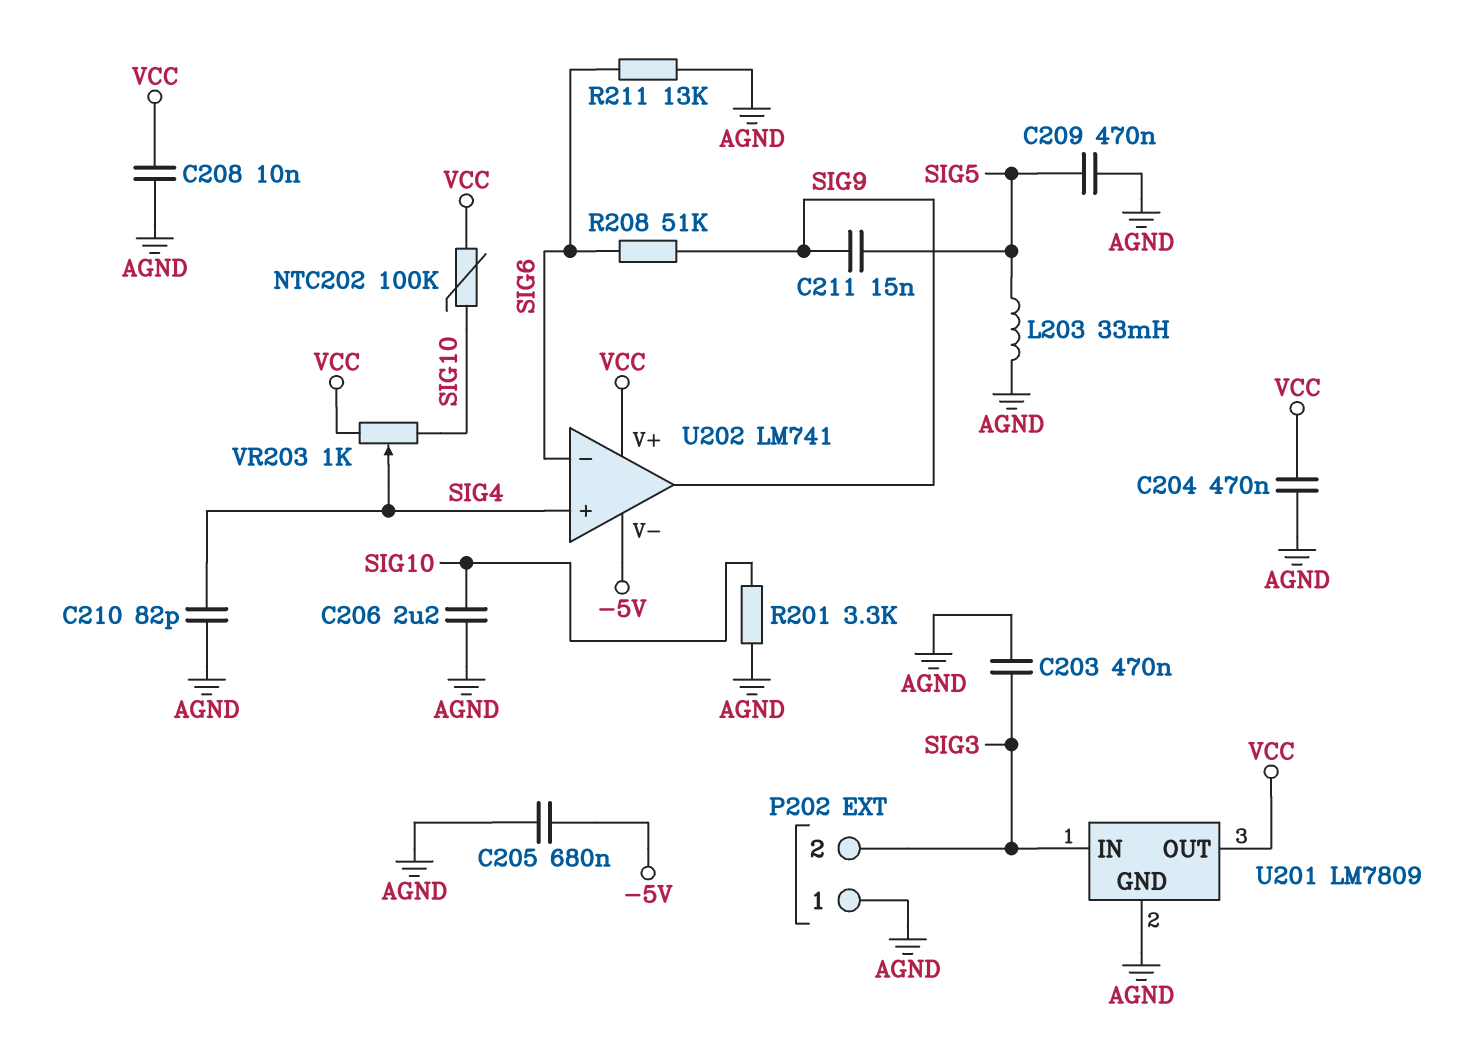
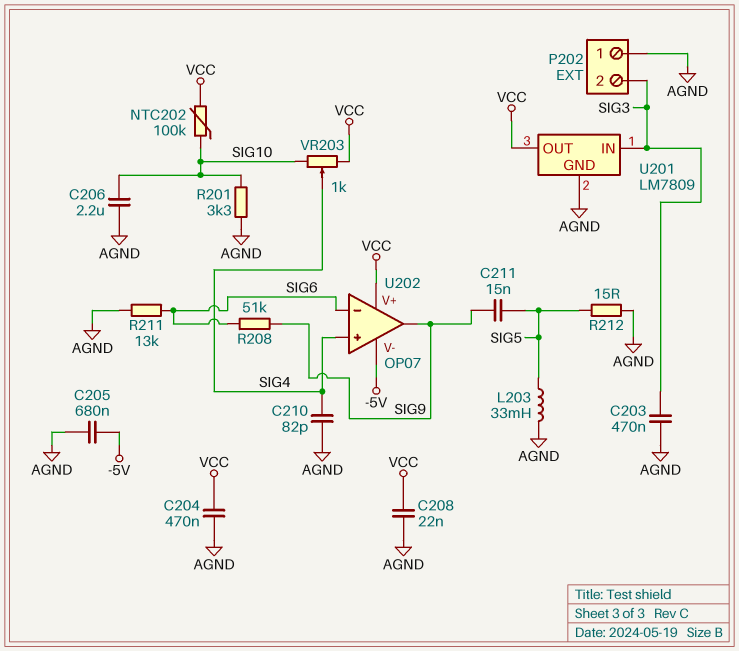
C208: 10nF (AGND, VCC) -> 22nF (AGND, VCC)
C209: 470nF (AGND, SIG5) -> none
R212: none -> 15 (AGND, SIG5)
U202: LM741 -> OP07

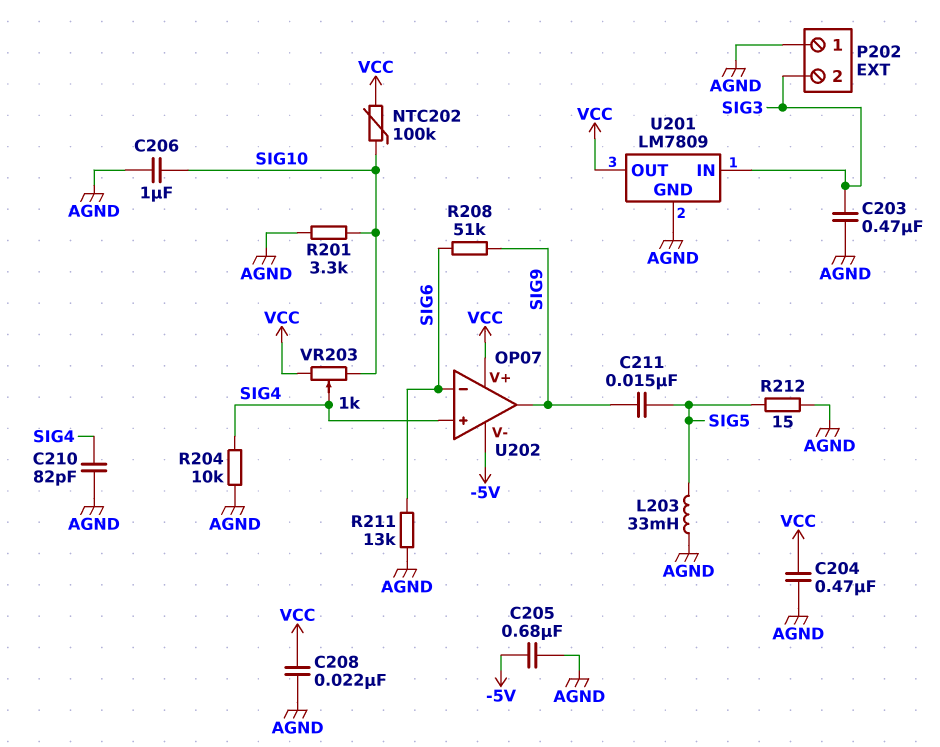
C206: 2.2uF (AGND, SIG10) -> 1uF (AGND, SIG10)
R204: none -> 10k (AGND, SIG4)

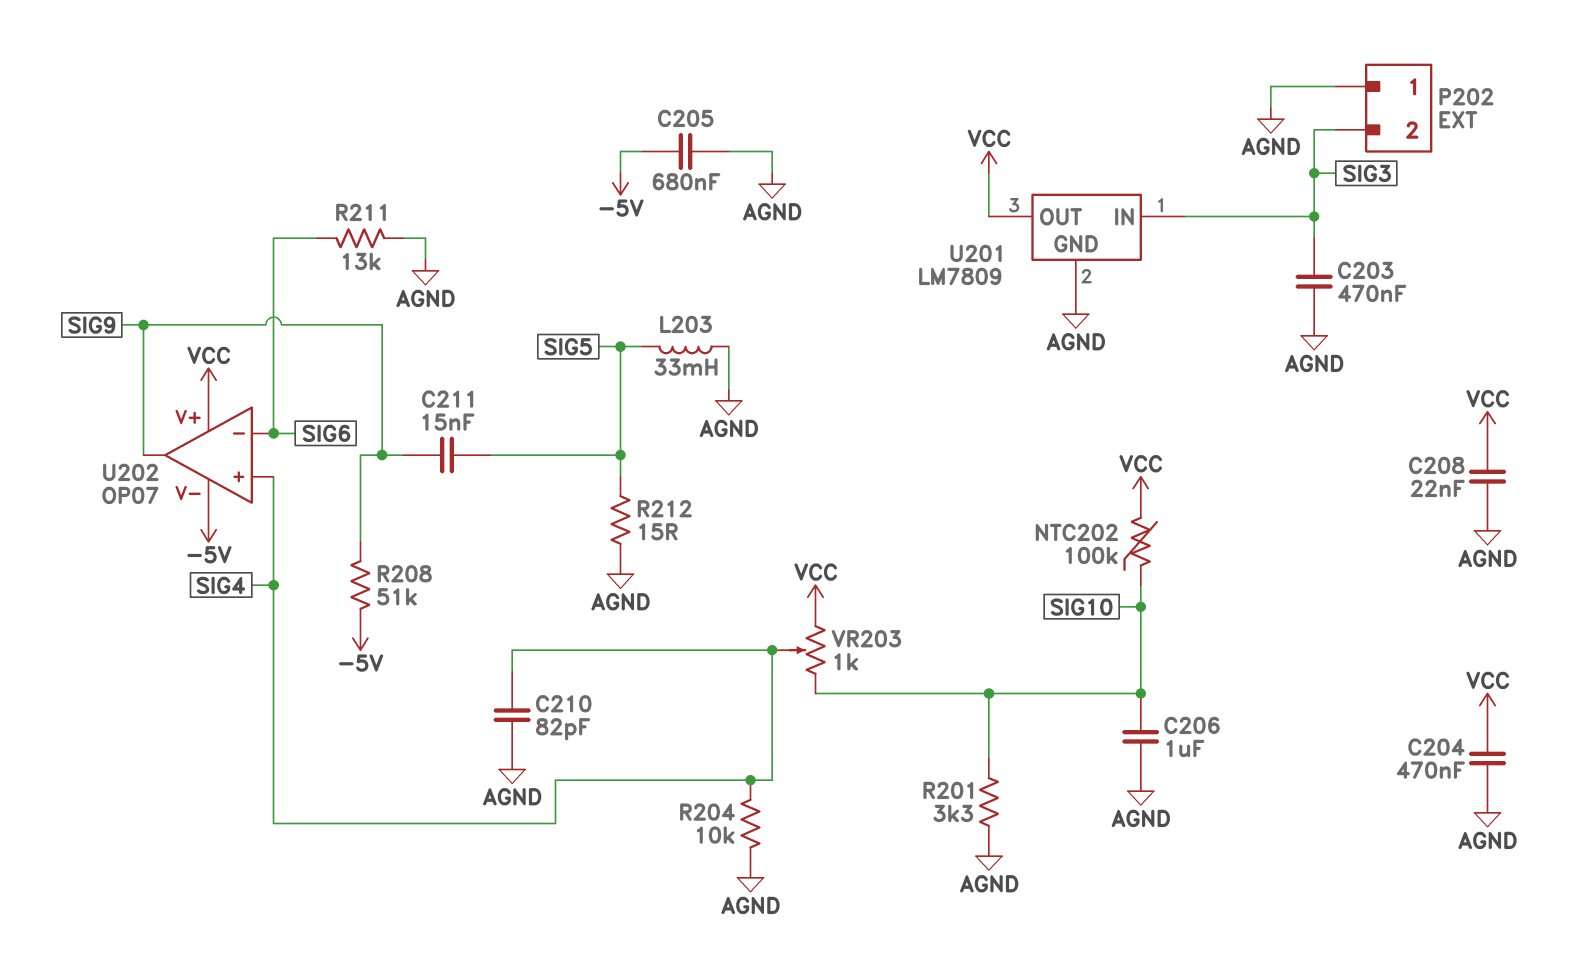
R208: 51k (SIG6, SIG9) -> 51k (-5V, SIG9)

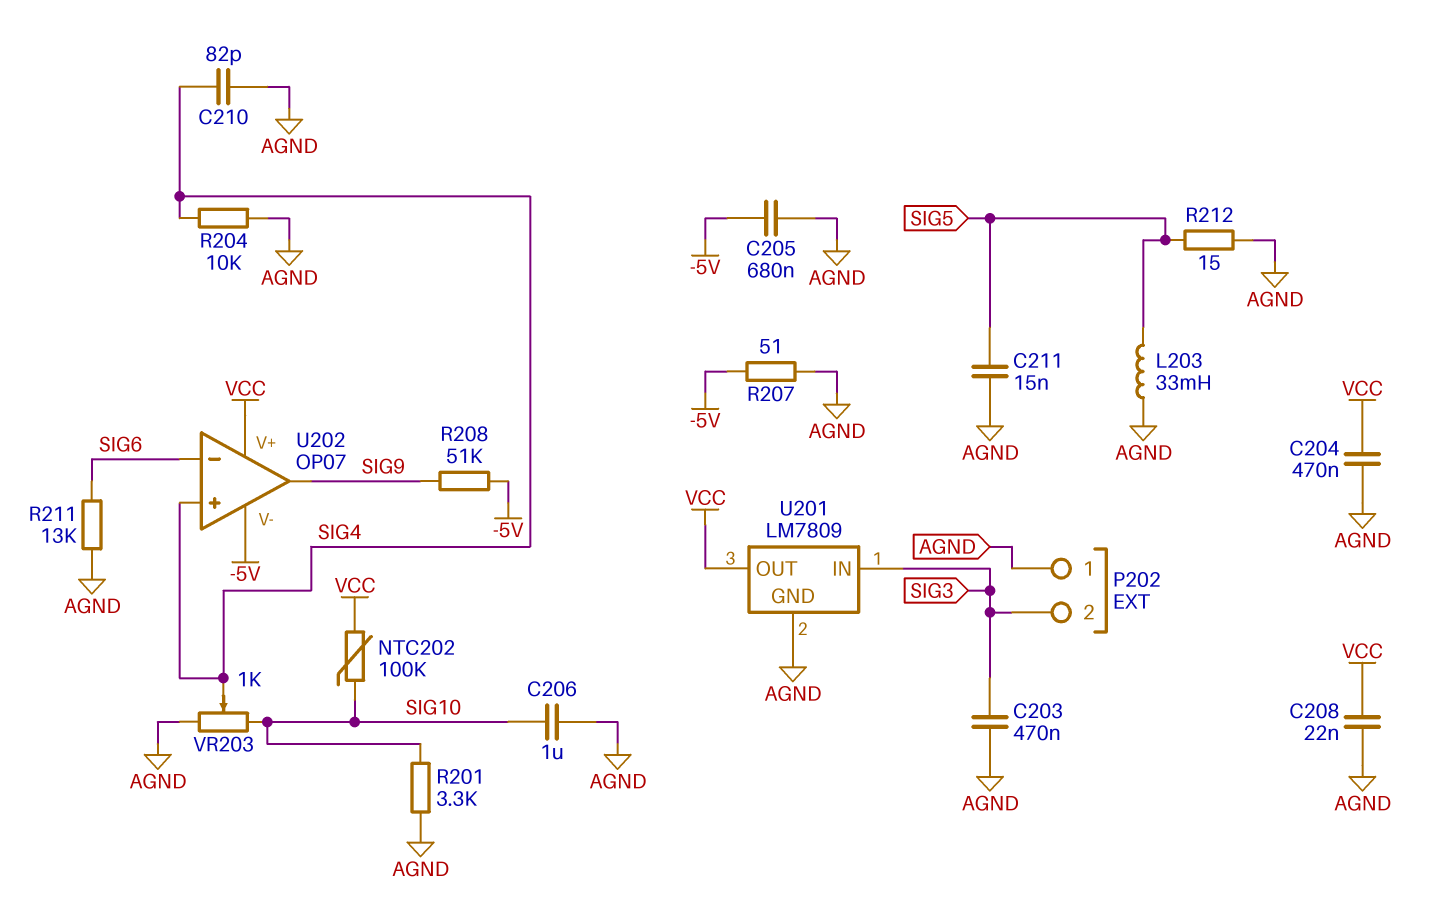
C211: 15nF (SIG5, SIG9) -> 15nF (AGND, SIG5)
R207: none -> 51 (-5V, AGND)
VR203: 1k (SIG10, VCC, wiper SIG4) -> 1k (AGND, SIG10, wiper SIG4)

